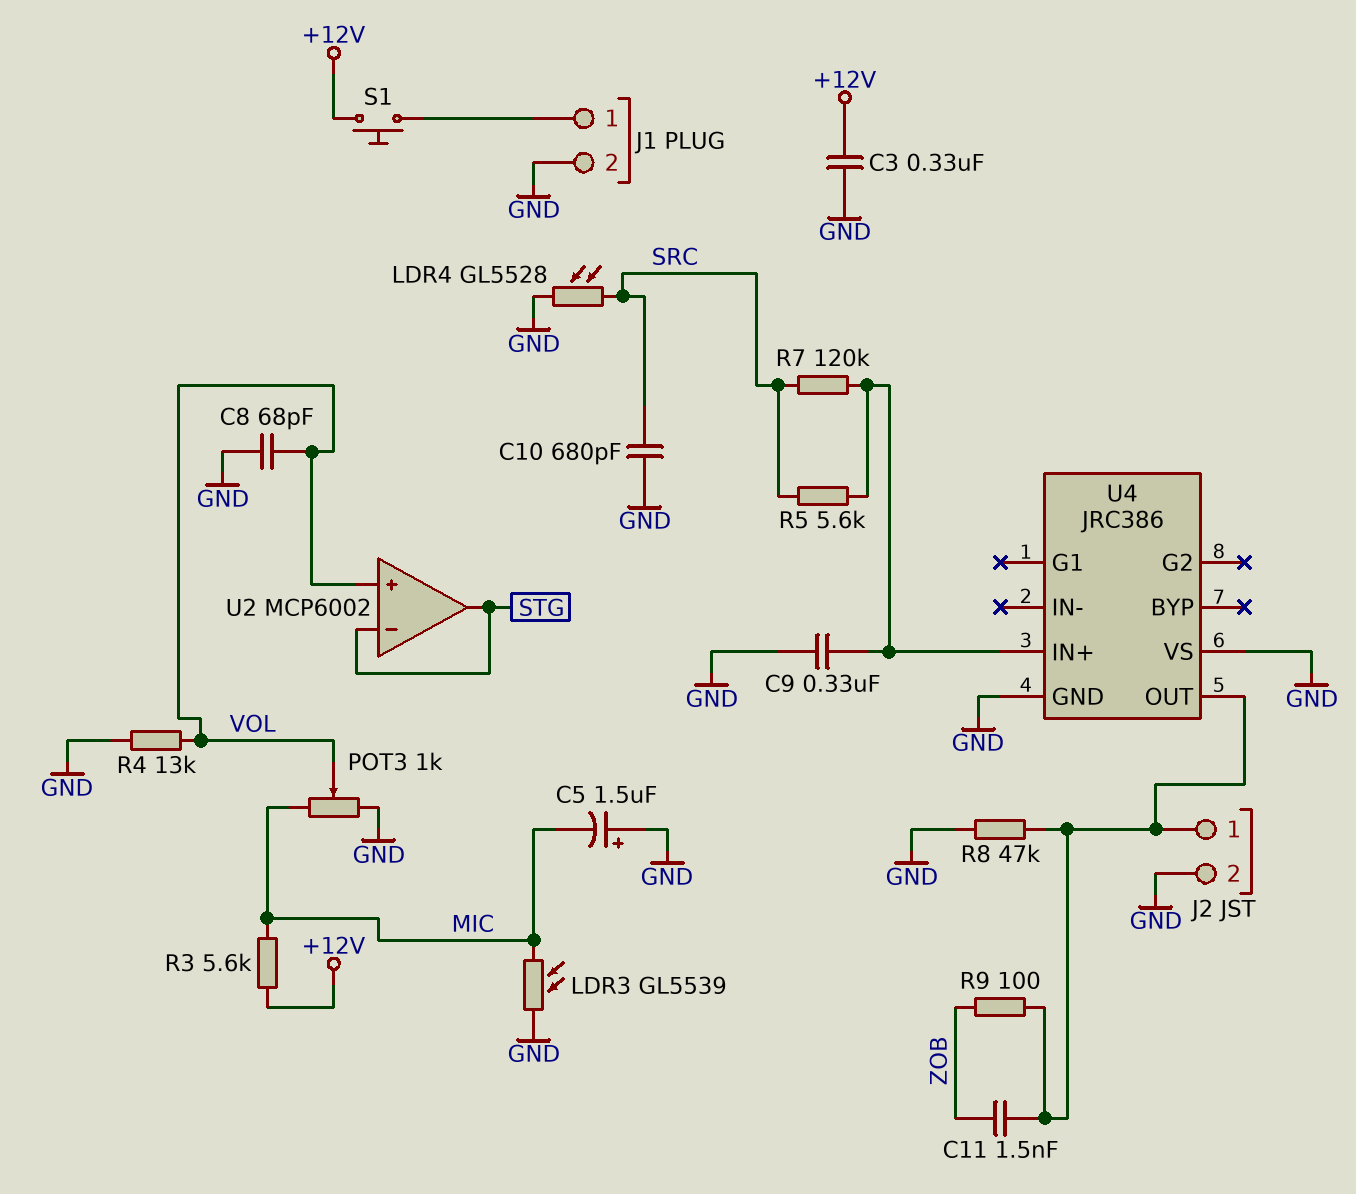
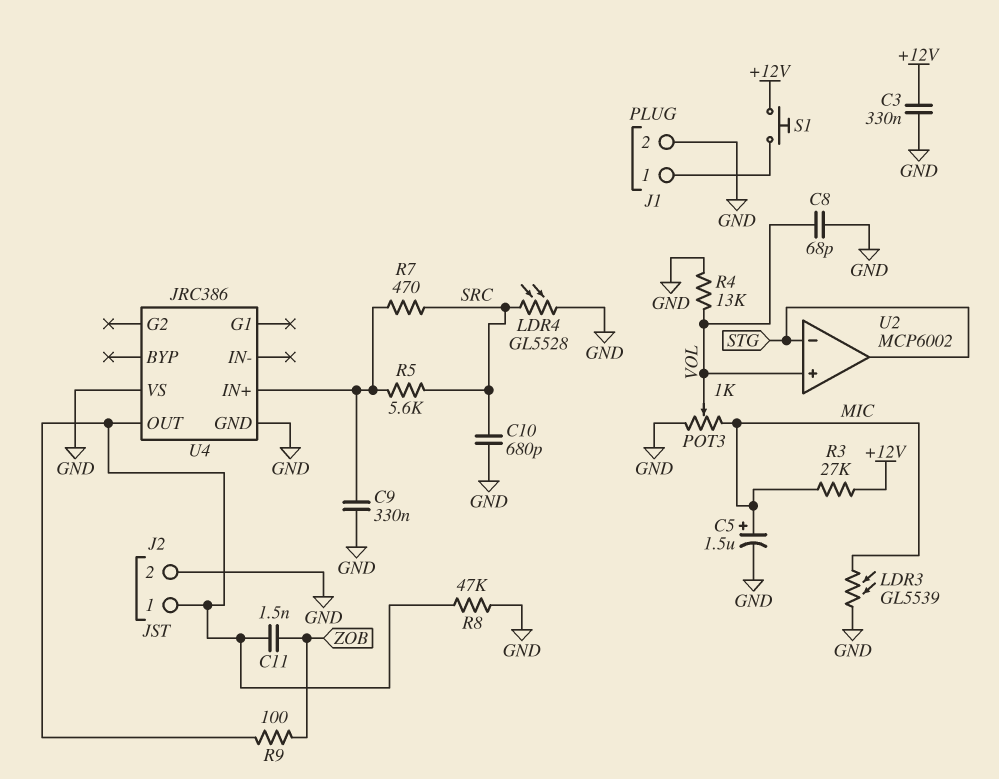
C5: 1.5uF (plus GND, minus MIC) -> 1.5uF (plus MIC, minus GND)
R3: 5.6k (+12V, MIC) -> 27k (+12V, MIC)
R7: 120k (SRC, U4/IN+) -> 470 (SRC, U4/IN+)

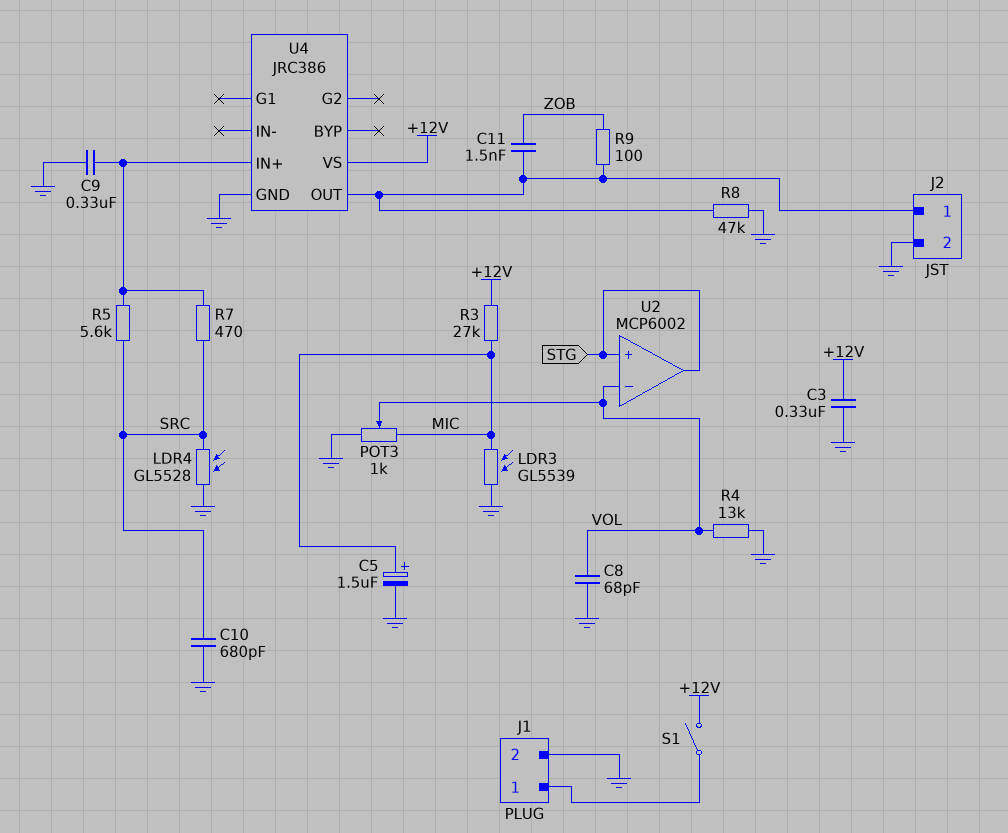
S1: button (+12V, J1/1) -> switch (+12V, J1/1)
U2 pin in+: VOL -> STG
U2 pin in-: STG -> VOL
U4 pin VS: GND -> +12V

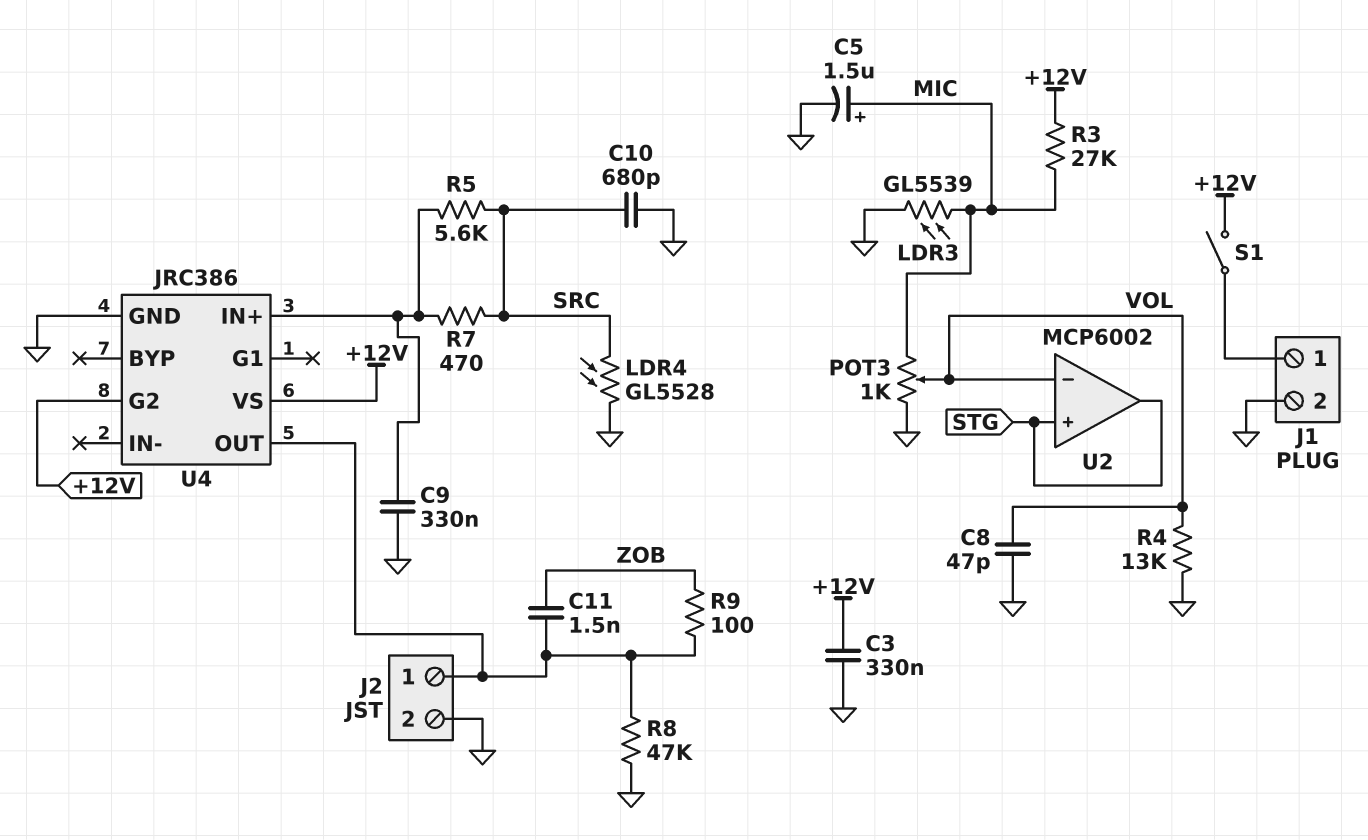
C8: 68pF (GND, VOL) -> 47pF (GND, VOL)
U4 pin G2: none -> +12V

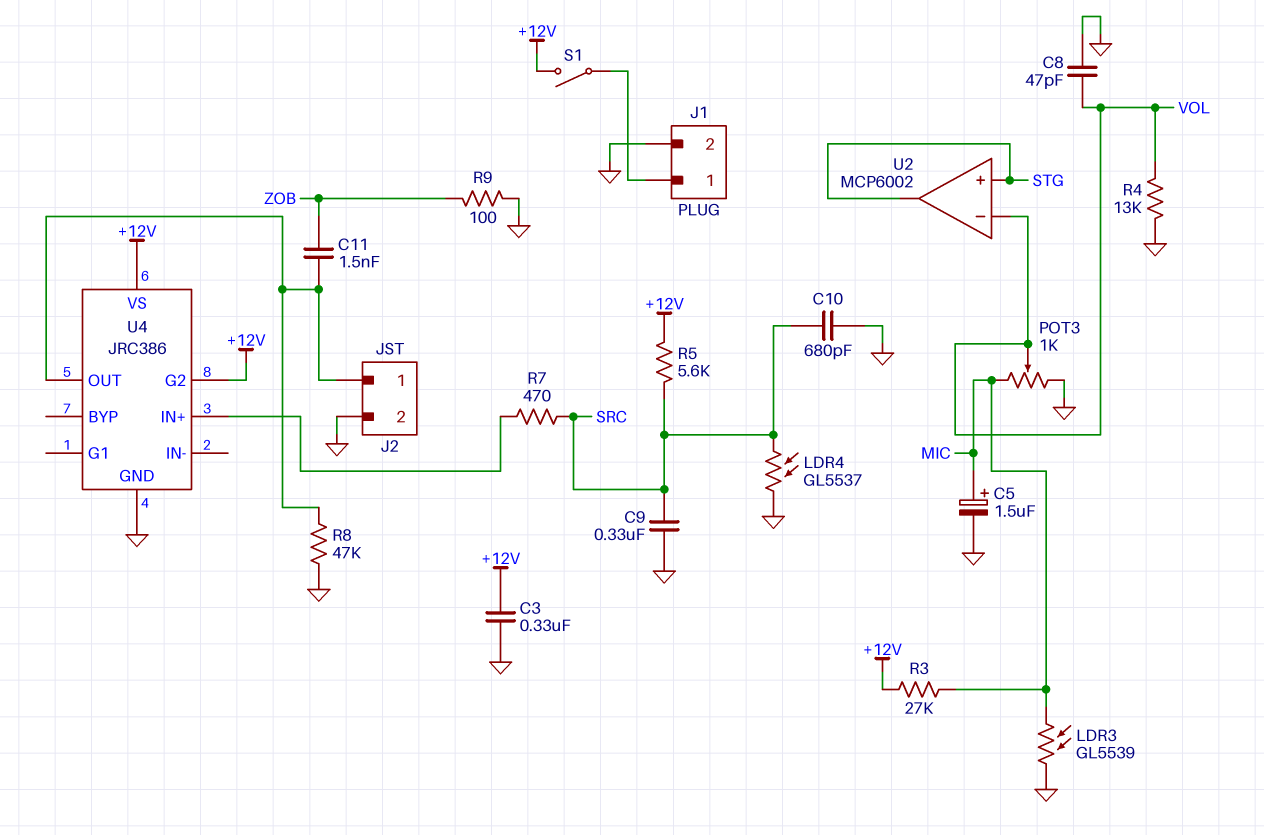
C9: 330nF (GND, U4/IN+) -> 330nF (GND, SRC)
LDR4: GL5528 (GND, SRC) -> GL5537 (GND, SRC)
R5: 5.6k (SRC, U4/IN+) -> 5.6k (+12V, SRC)
R9: 100 (J2/1, ZOB) -> 100 (GND, ZOB)

